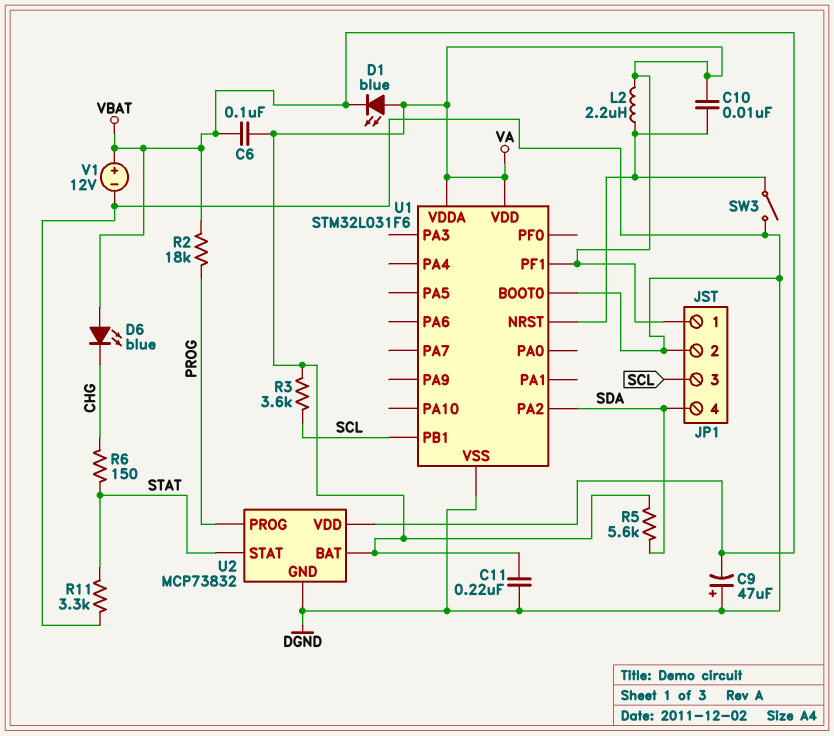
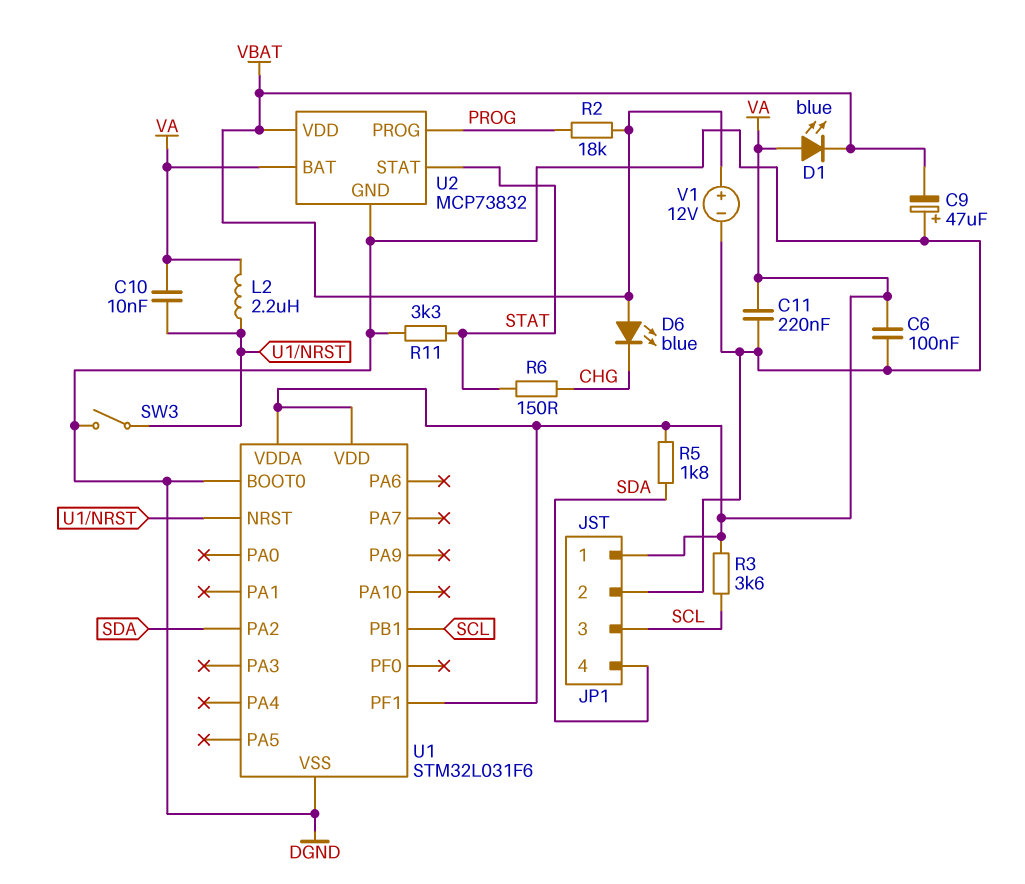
C6: 100nF (VA, VBAT) -> 100nF (DGND, VA)
R5: 5.6k (SDA, VA) -> 1.8k (SDA, VA)

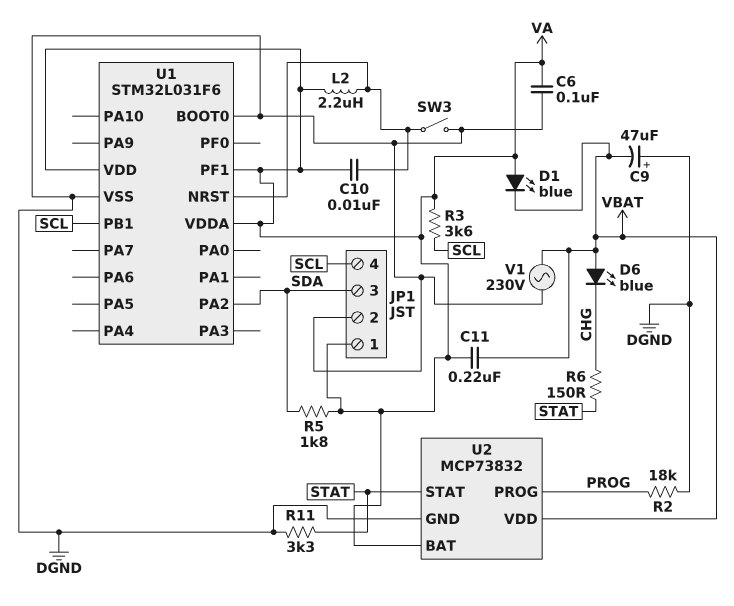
C11: 220nF (DGND, VA) -> 220nF (VA, VBAT)
JP1 pin 3: SCL -> SDA
JP1 pin 4: SDA -> SCL
R2: 18k (PROG, VBAT) -> 18k (DGND, PROG)
V1: 12V (plus VBAT, minus DGND) -> AC 230V (DGND, VBAT)

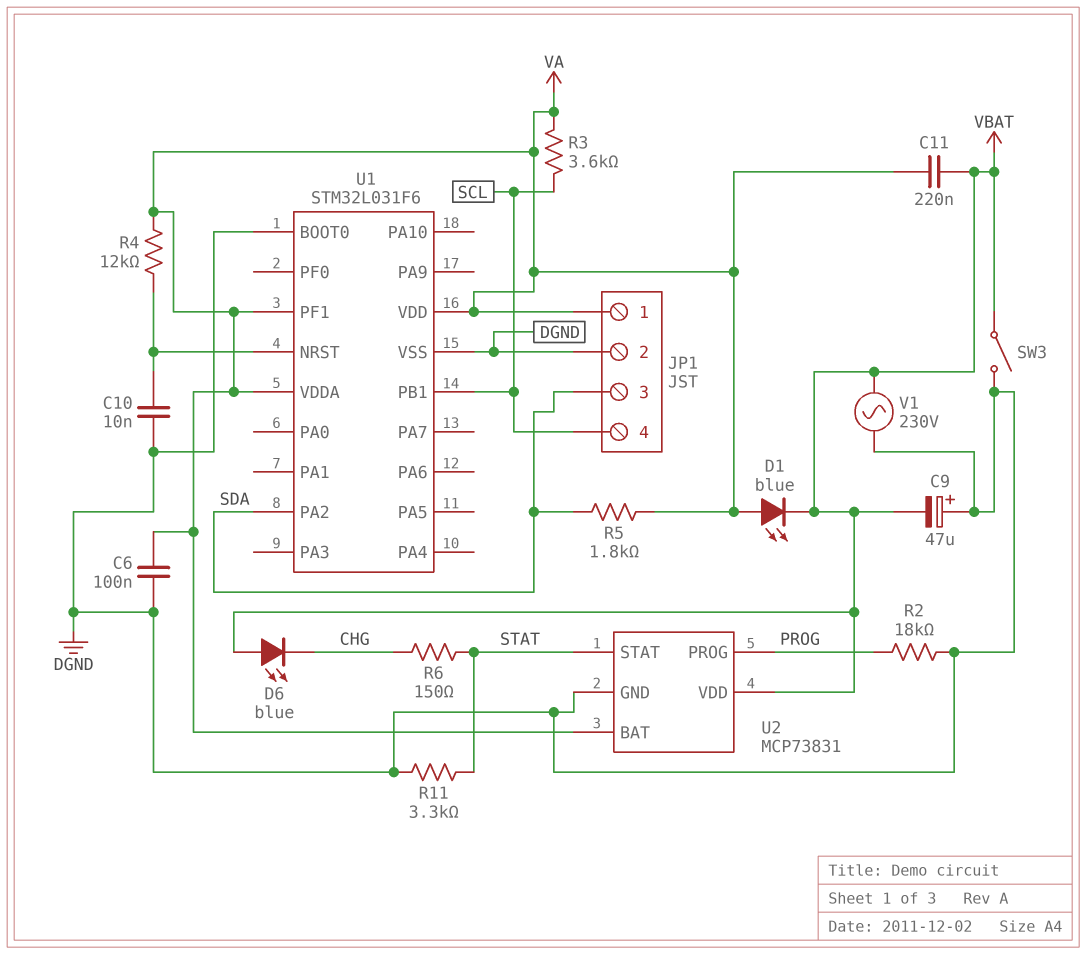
C10: 10nF (U1/NRST, VA) -> 10nF (DGND, U1/NRST)
L2: 2.2uH (U1/NRST, VA) -> none
R4: none -> 12k (U1/NRST, VA)
SW3: switch (DGND, U1/NRST) -> switch (DGND, VBAT)
U2: MCP73832 -> MCP73831

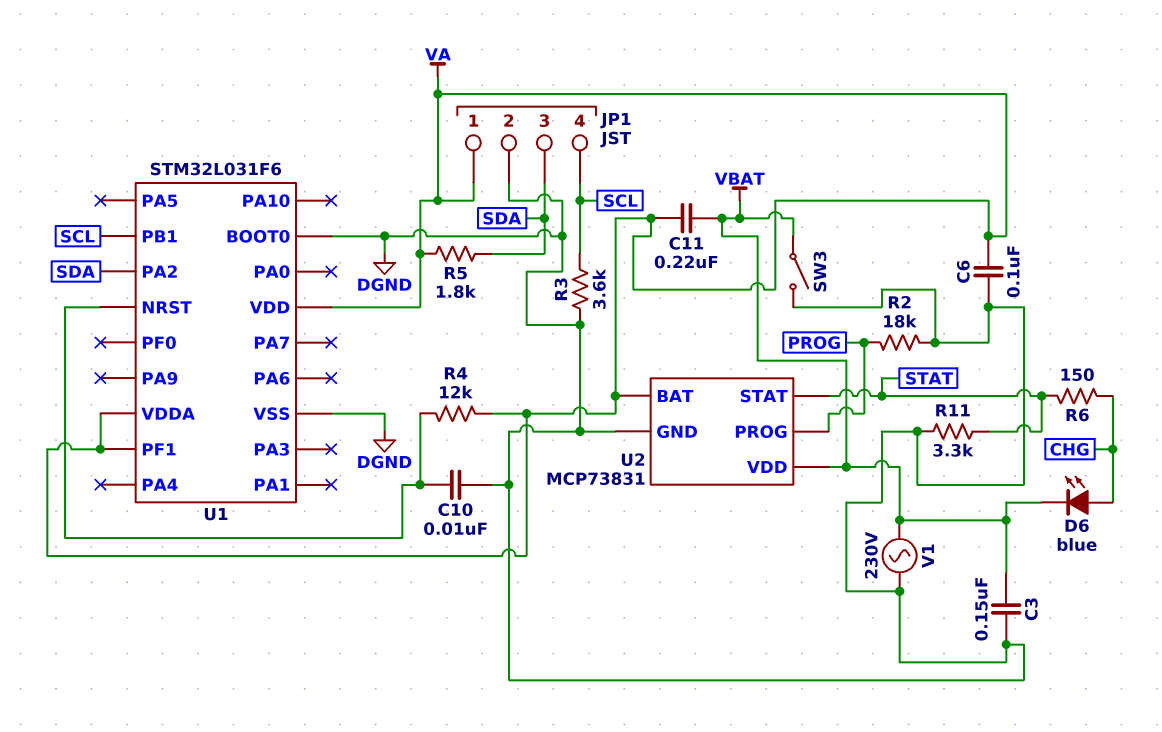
C3: none -> 150nF (DGND, VBAT)
C9: 47uF (plus DGND, minus VBAT) -> none
D1: LED blue (A VA, K VBAT) -> none
D6: LED blue (A VBAT, K CHG) -> LED blue (A CHG, K VBAT)
R3: 3.6k (SCL, VA) -> 3.6k (DGND, SCL)

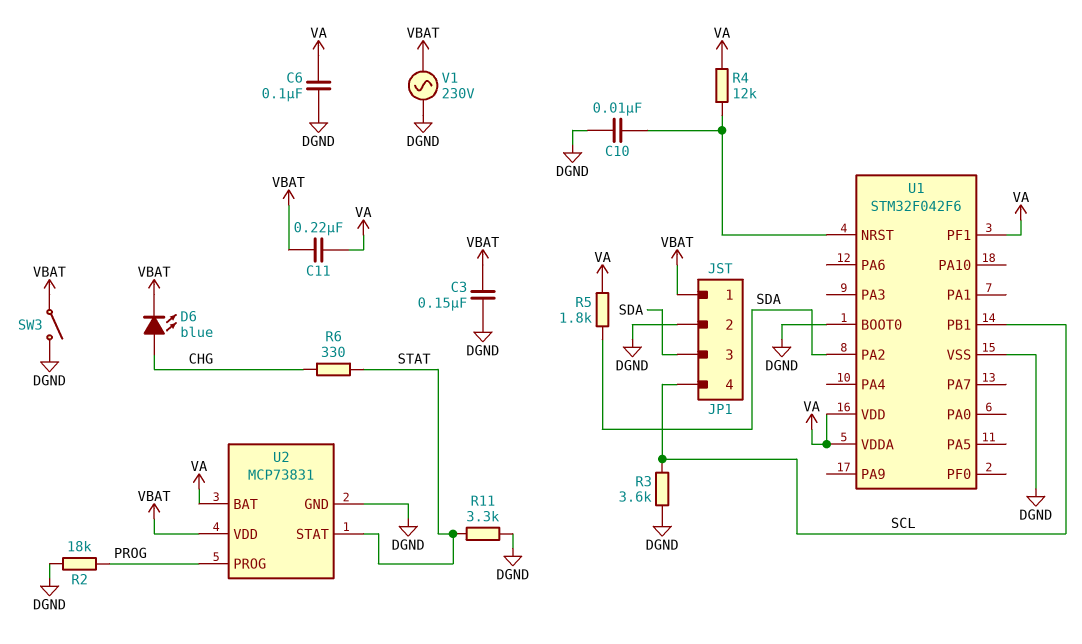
JP1 pin 1: VA -> VBAT
R6: 150 (CHG, STAT) -> 330 (CHG, STAT)
U1: STM32L031F6 -> STM32F042F6

